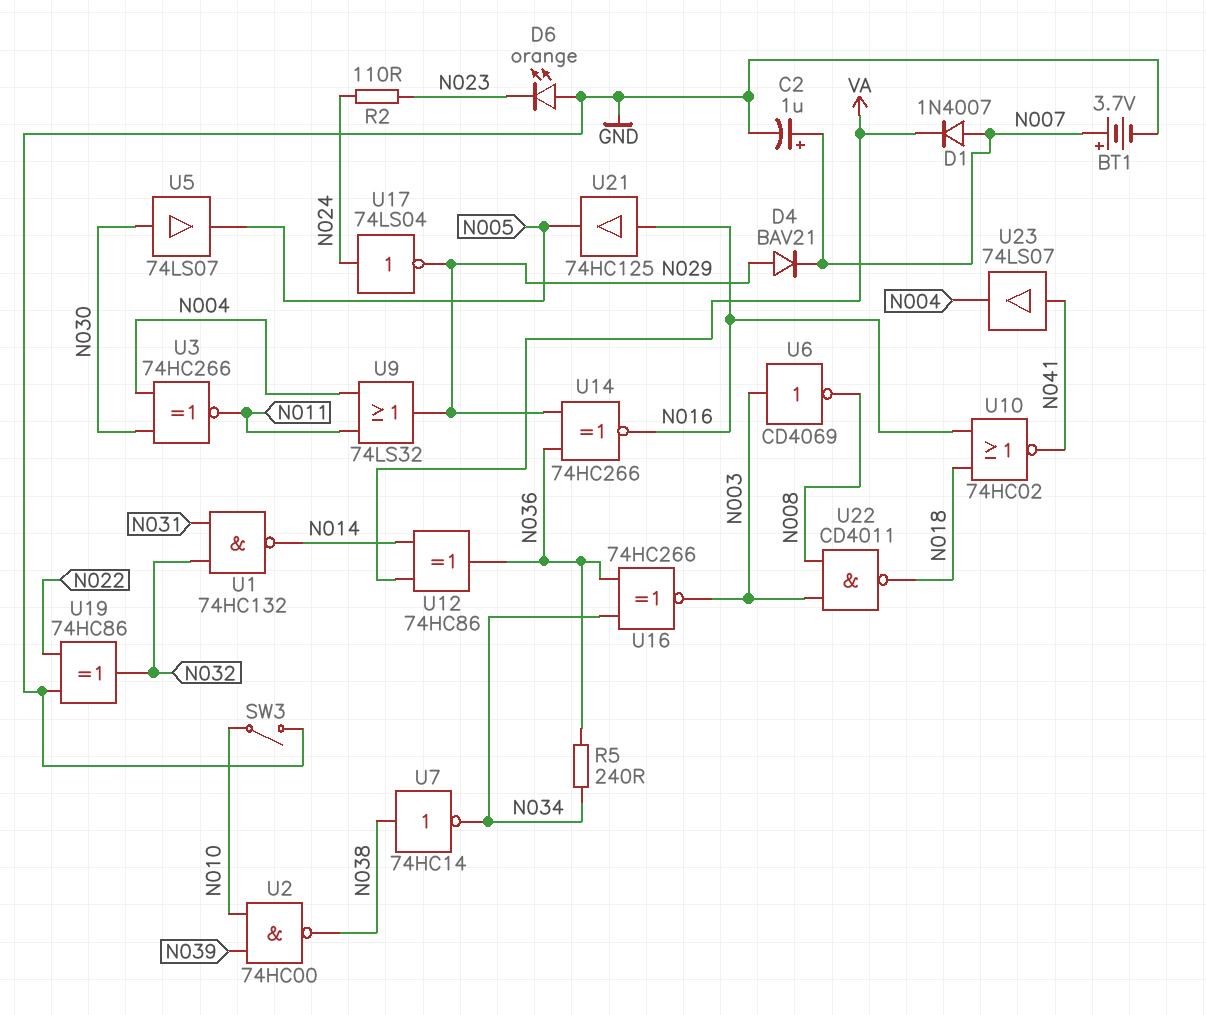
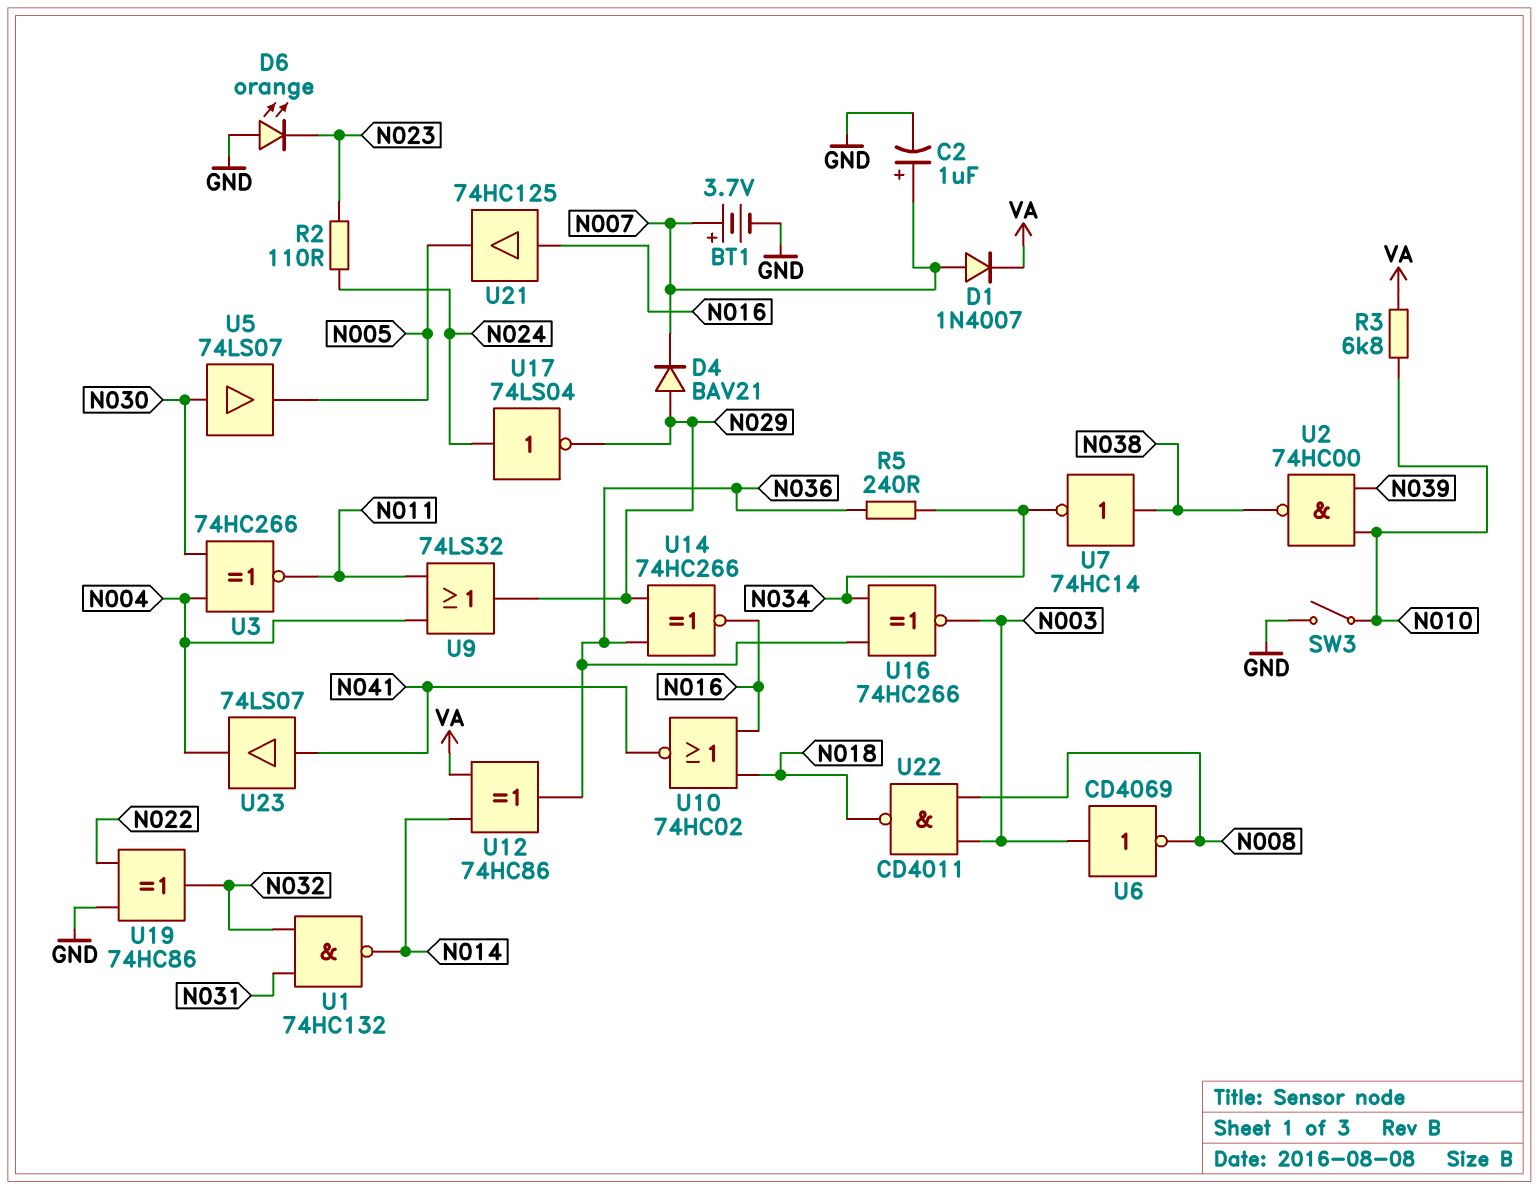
R3: none -> 6.8k (N010, VA)

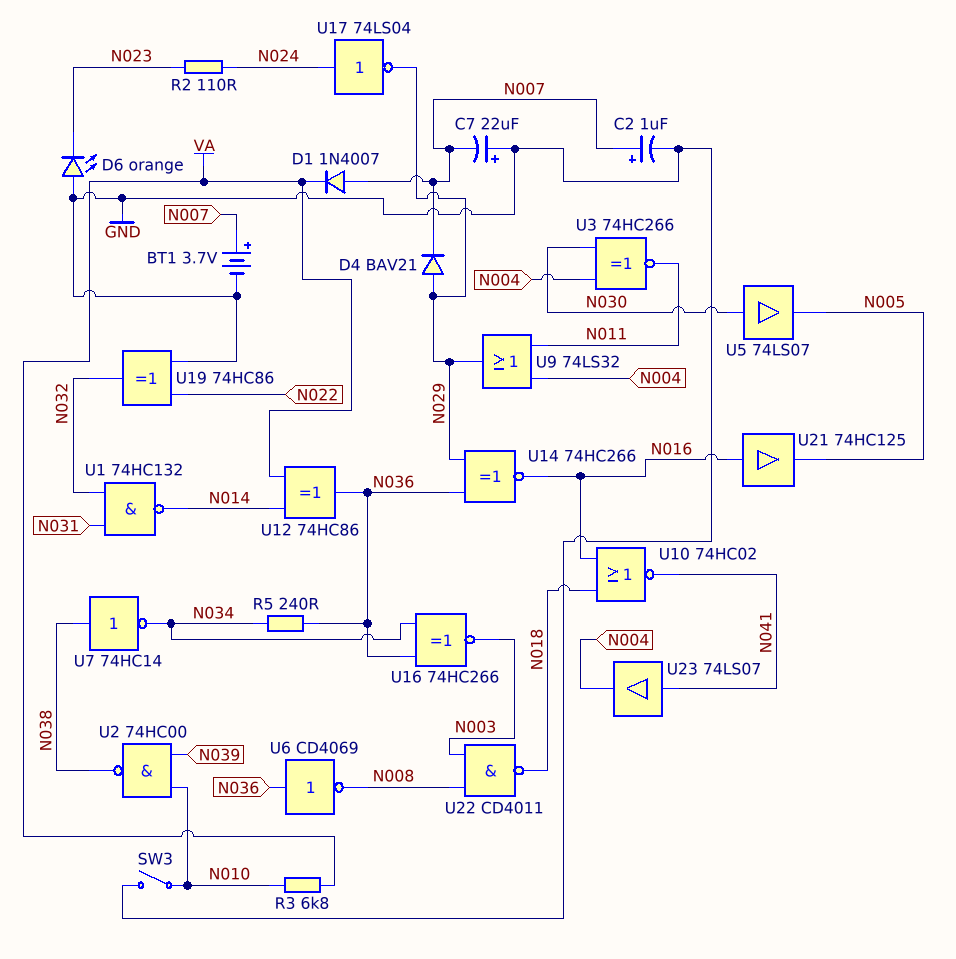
C7: none -> 22uF (plus GND, minus N007)
U6: NOT CD4069 (in N003, out N008) -> NOT CD4069 (in N036, out N008)

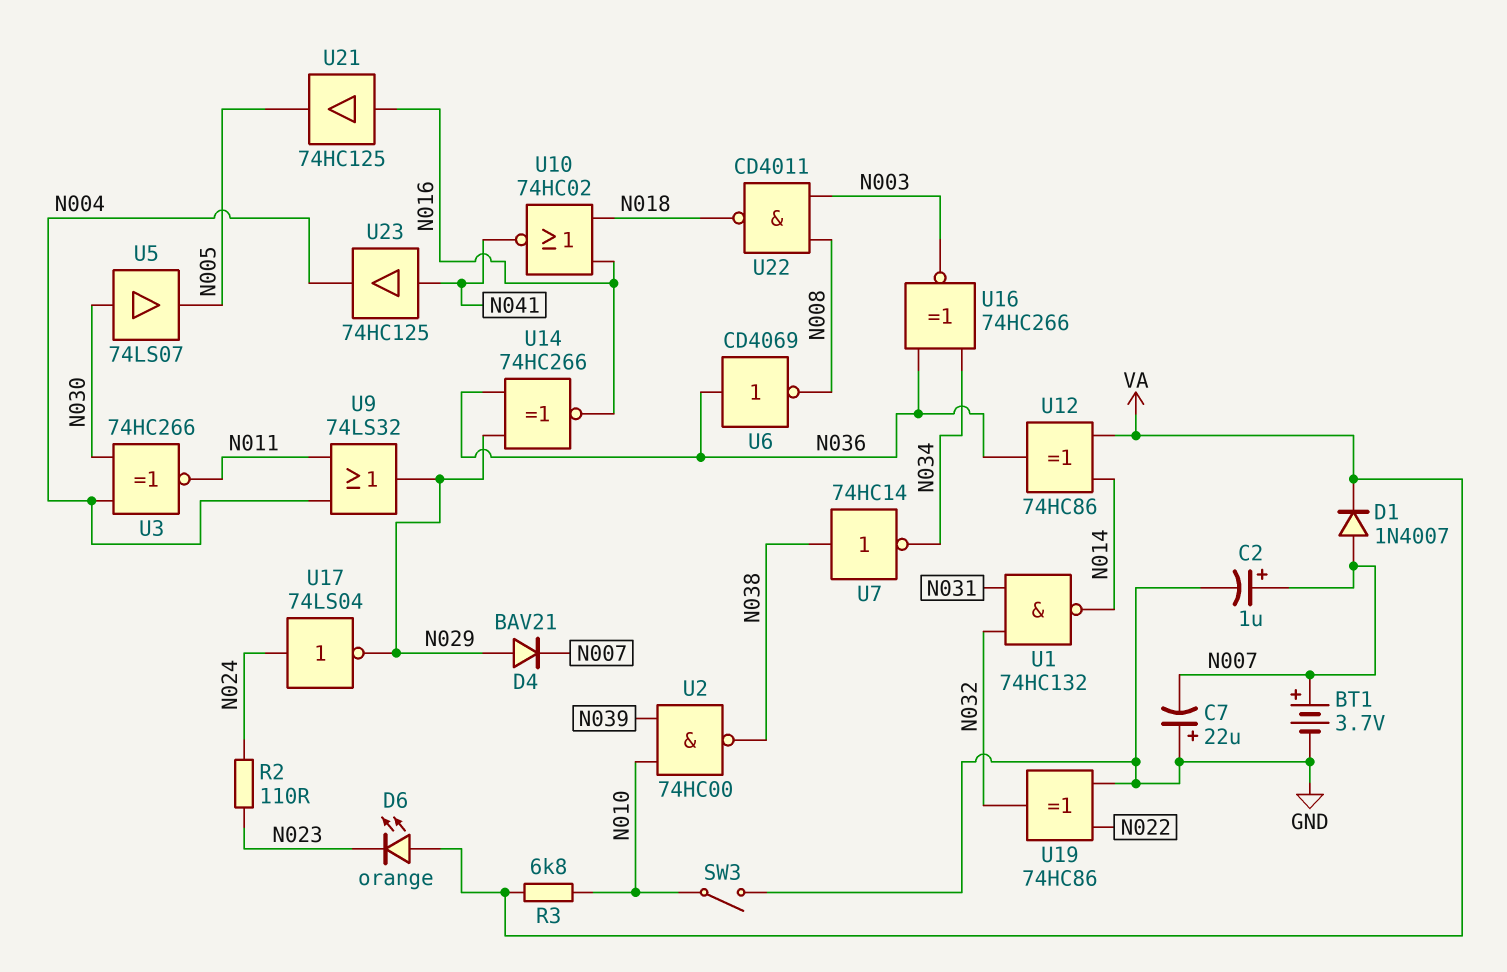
D6: LED orange (A GND, K N023) -> LED orange (A VA, K N023)
R5: 240 (N034, N036) -> none
U23: buffer 74LS07 (in N041, out N004) -> buffer 74HC125 (in N041, out N004)

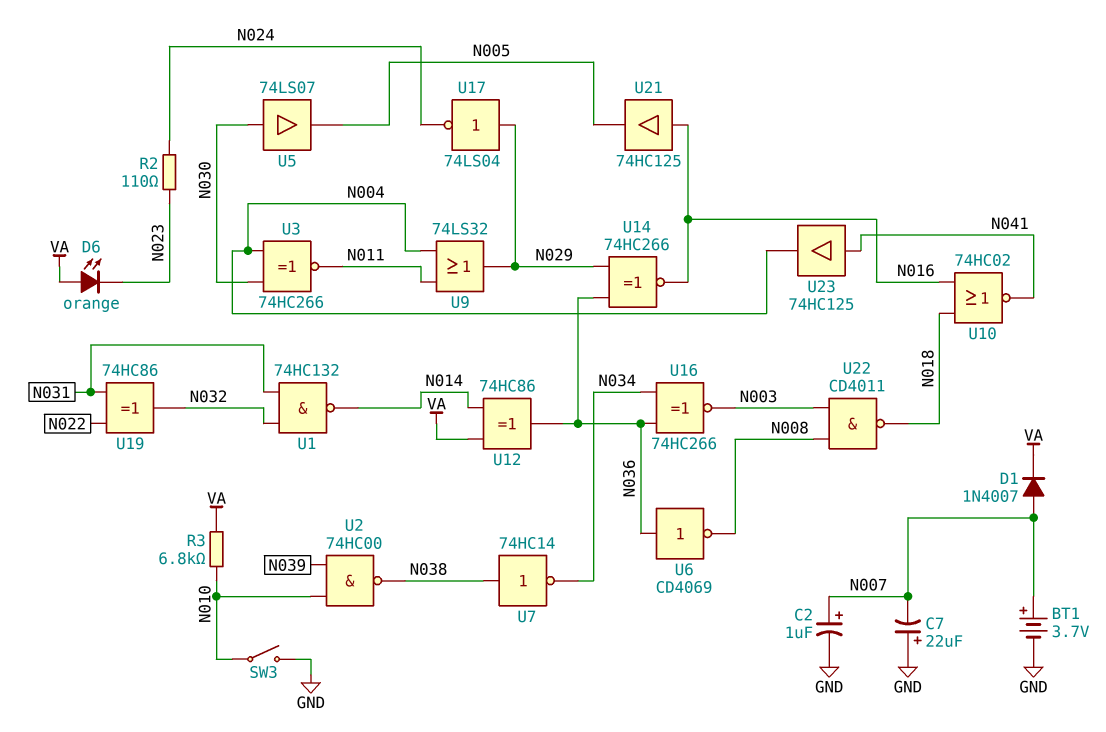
D4: diode BAV21 (A N029, K N007) -> none
U17: NOT 74LS04 (in N024, out N029) -> NOT 74LS04 (in N029, out N024)
U19: XOR 74HC86 (in GND, in N022, out N032) -> XOR 74HC86 (in N022, in N031, out N032)

